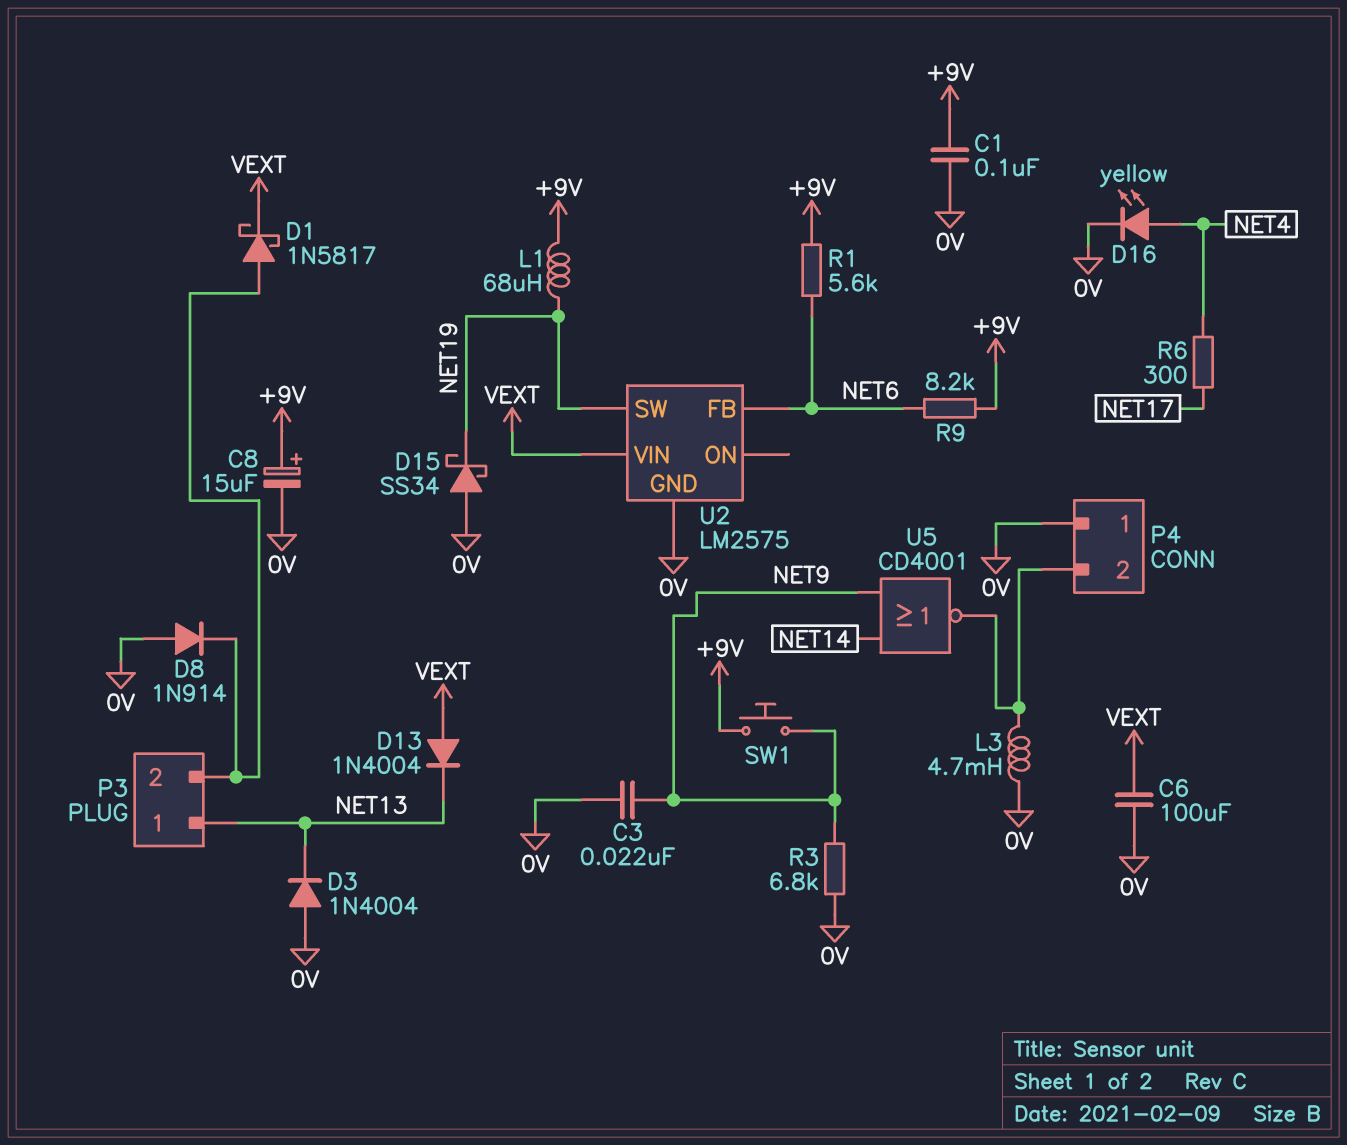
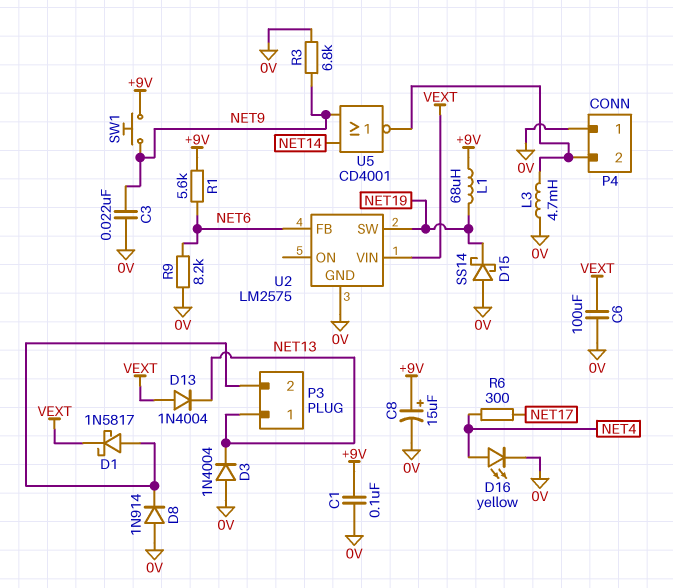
D15: schottky SS34 (A 0V, K NET19) -> schottky SS14 (A 0V, K NET19)
R9: 8.2k (+9V, NET6) -> 8.2k (0V, NET6)

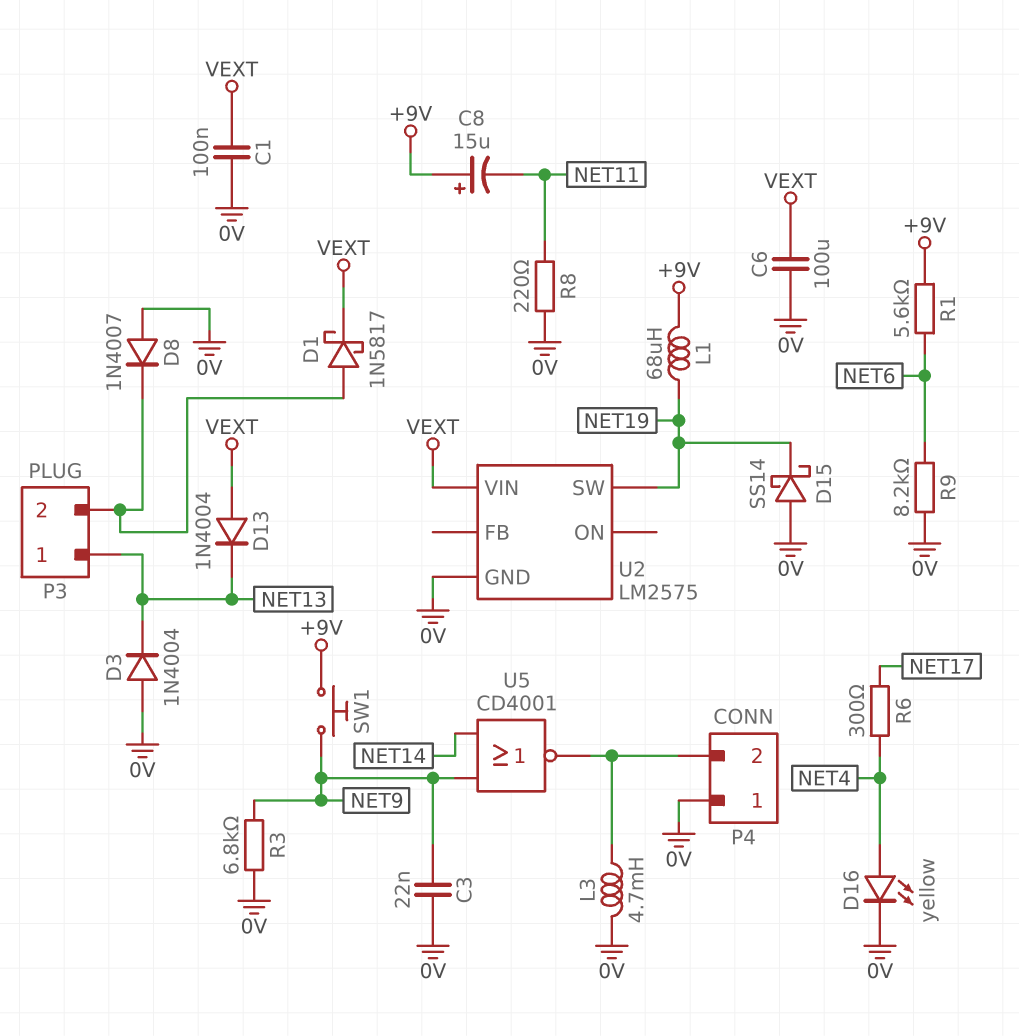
C1: 100nF (+9V, 0V) -> 100nF (0V, VEXT)
C8: 15uF (plus +9V, minus 0V) -> 15uF (plus +9V, minus NET11)
D8: diode 1N914 (A 0V, K P3/2) -> diode 1N4007 (A 0V, K P3/2)
R8: none -> 220 (0V, NET11)
U2 pin FB: NET6 -> none

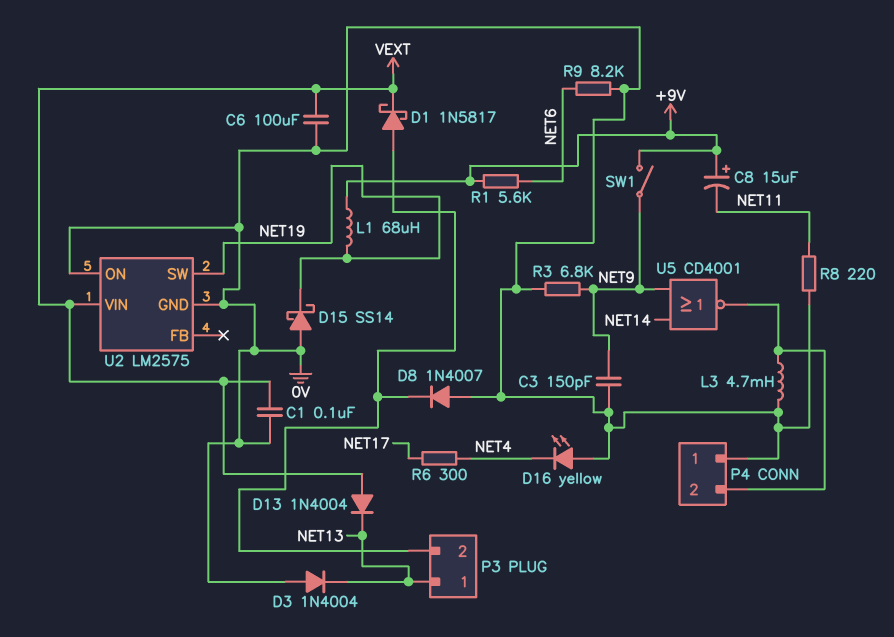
C3: 22nF (0V, NET9) -> 150pF (0V, NET9)
D16: LED yellow (A NET4, K 0V) -> LED yellow (A 0V, K NET4)
SW1: button (+9V, NET9) -> switch (+9V, NET9)
U2 pin ON: none -> 0V

